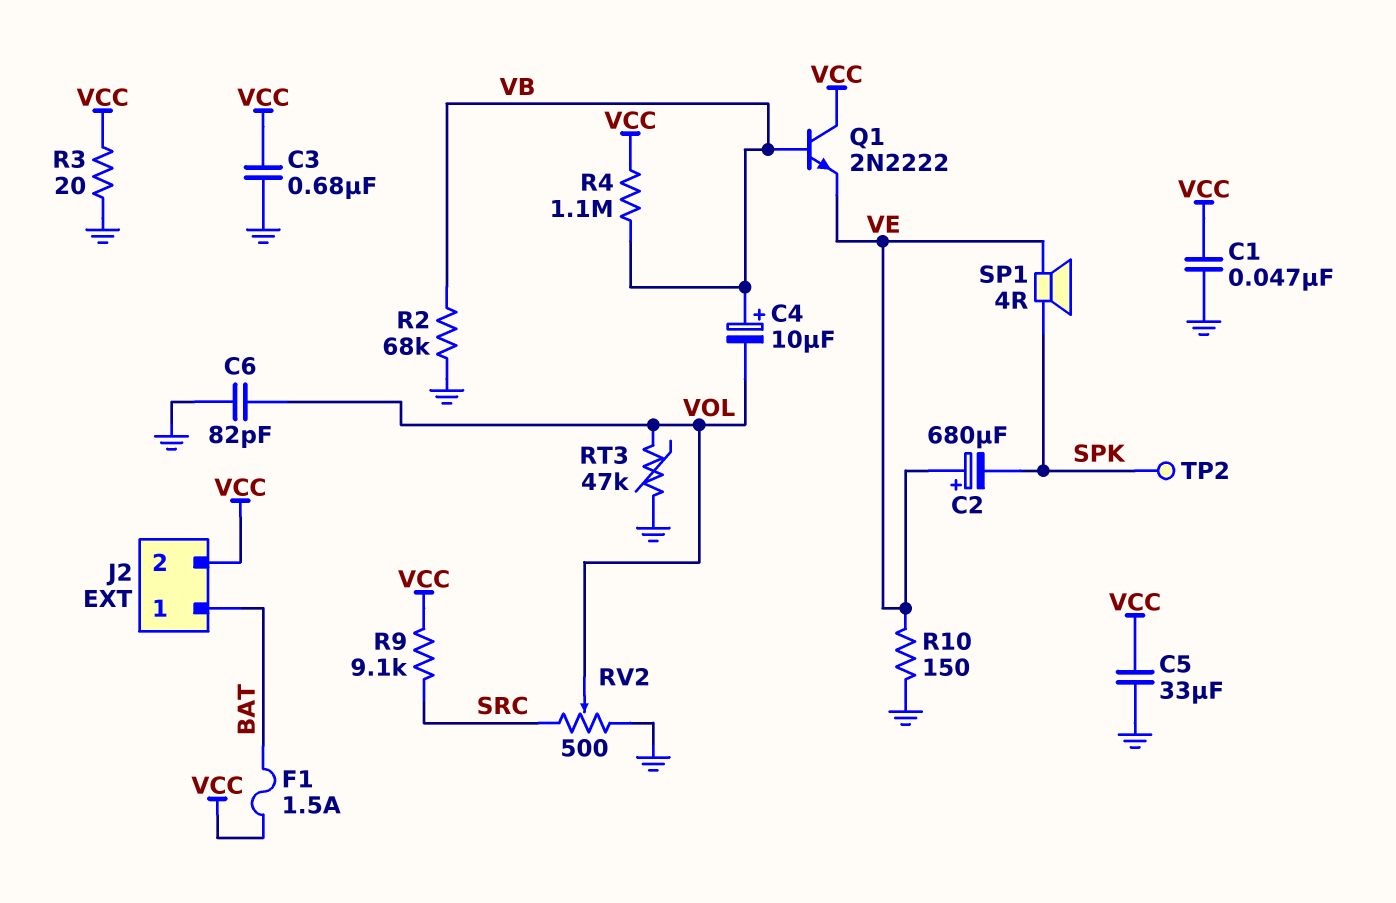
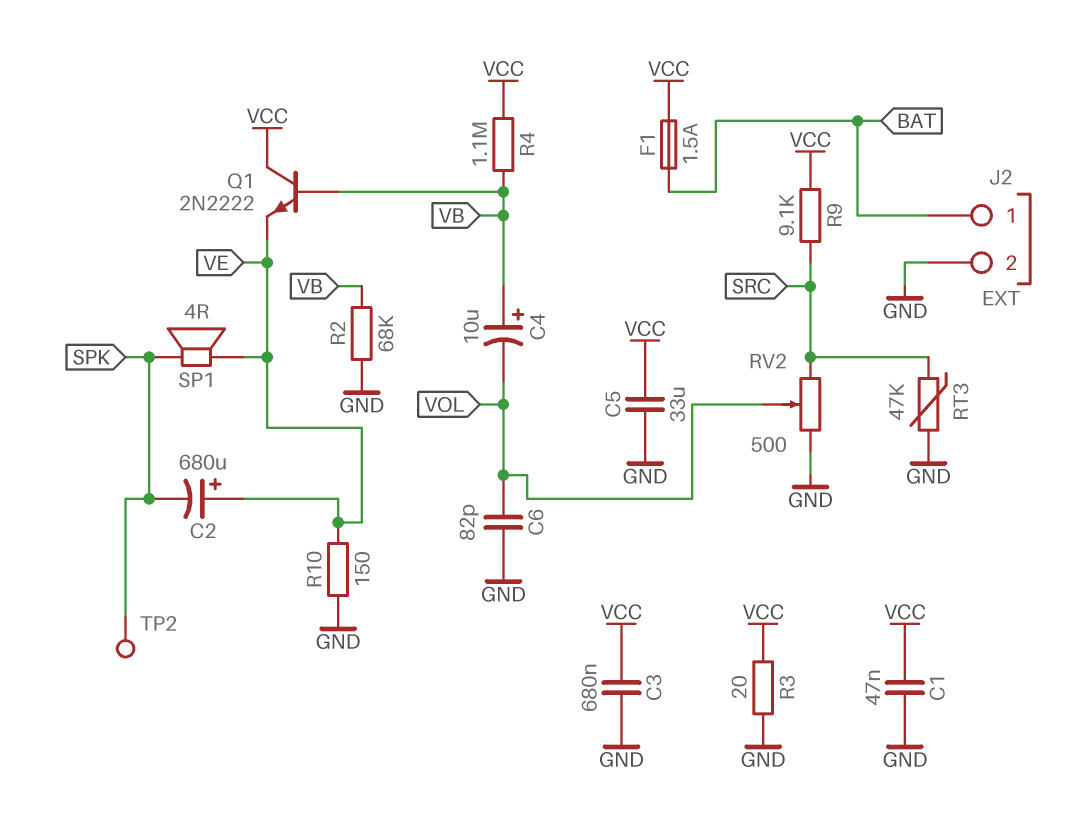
J2 pin 2: VCC -> GND
RT3: 47k (GND, VOL) -> 47k (GND, SRC)

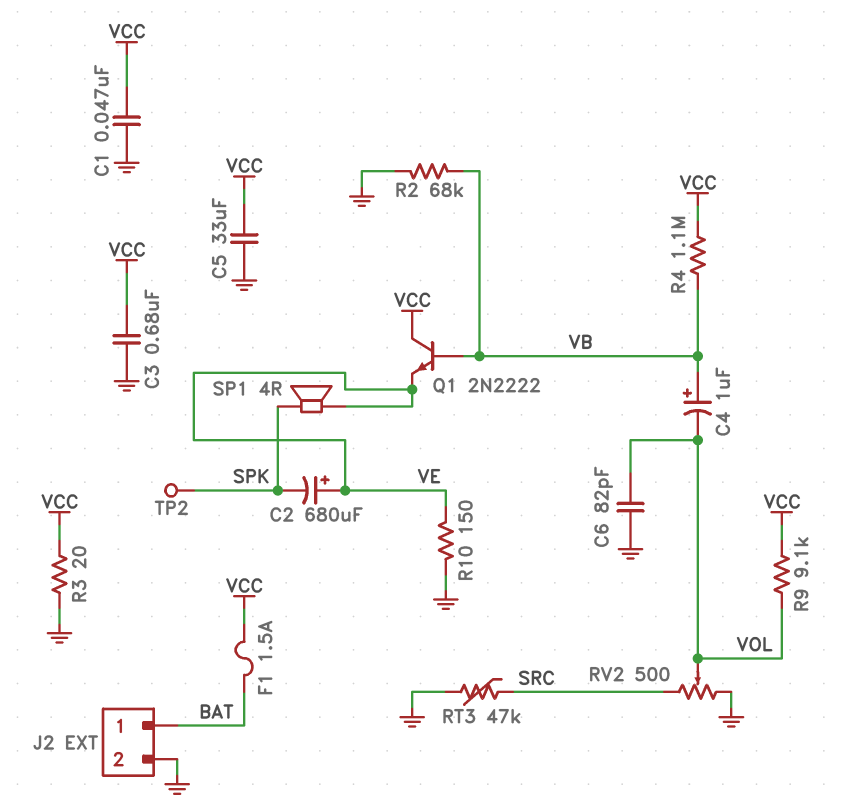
C4: 10uF (plus VB, minus VOL) -> 1uF (plus VB, minus VOL)
R9: 9.1k (SRC, VCC) -> 9.1k (VCC, VOL)

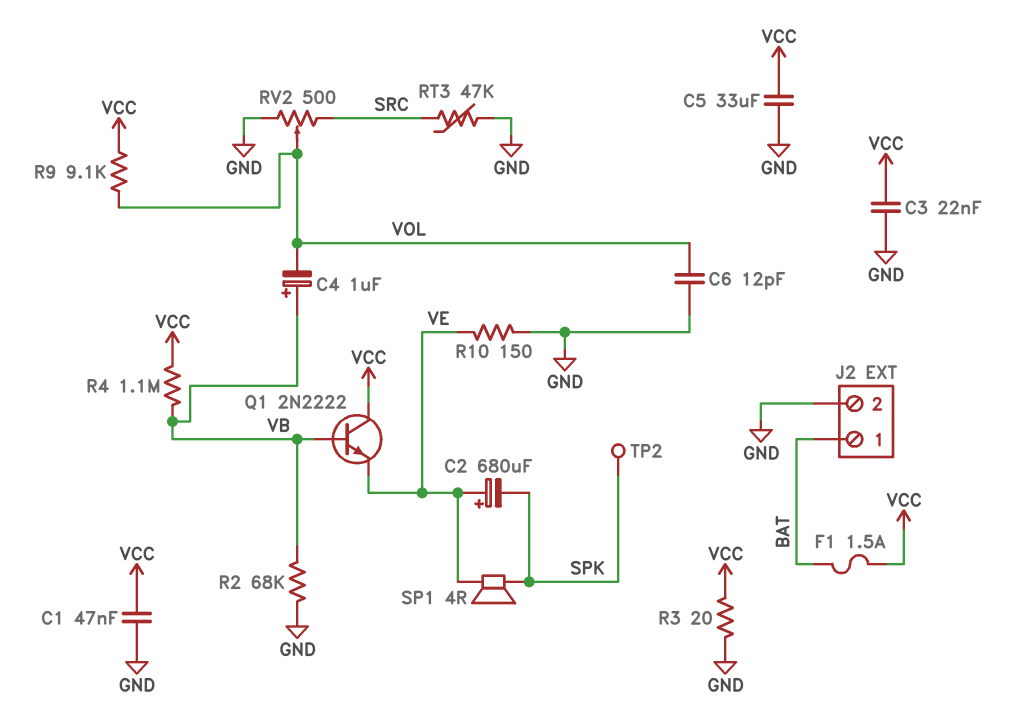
C3: 680nF (GND, VCC) -> 22nF (GND, VCC)
C6: 82pF (GND, VOL) -> 12pF (GND, VOL)

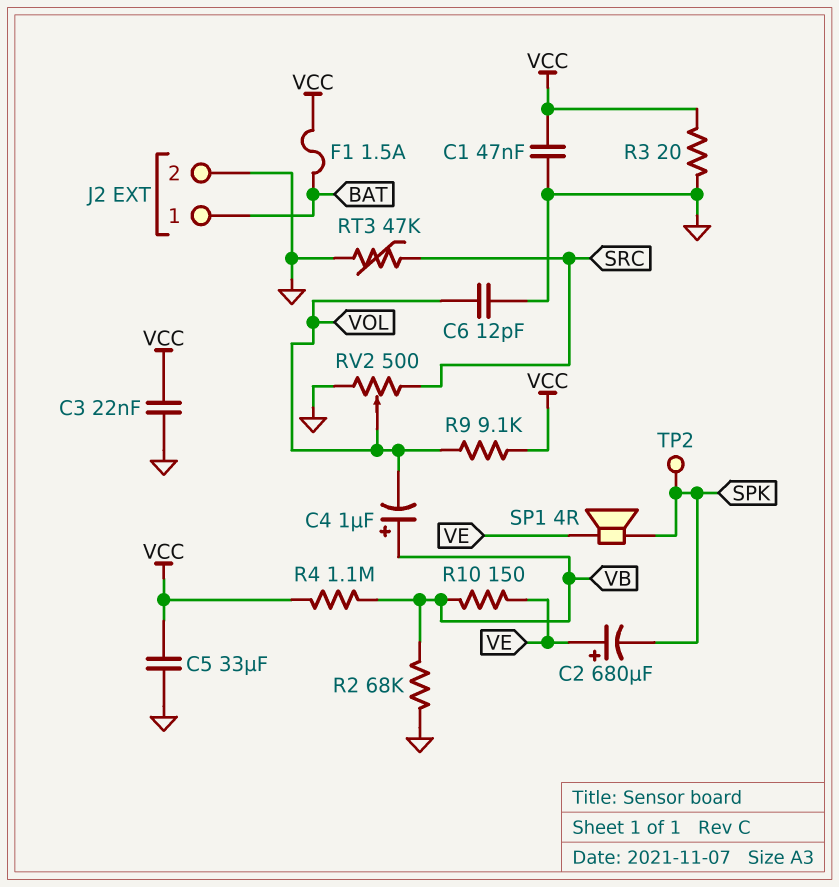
Q1: NPN 2N2222 (B VB, C VCC, E VE) -> none
R10: 150 (GND, VE) -> 150 (VB, VE)

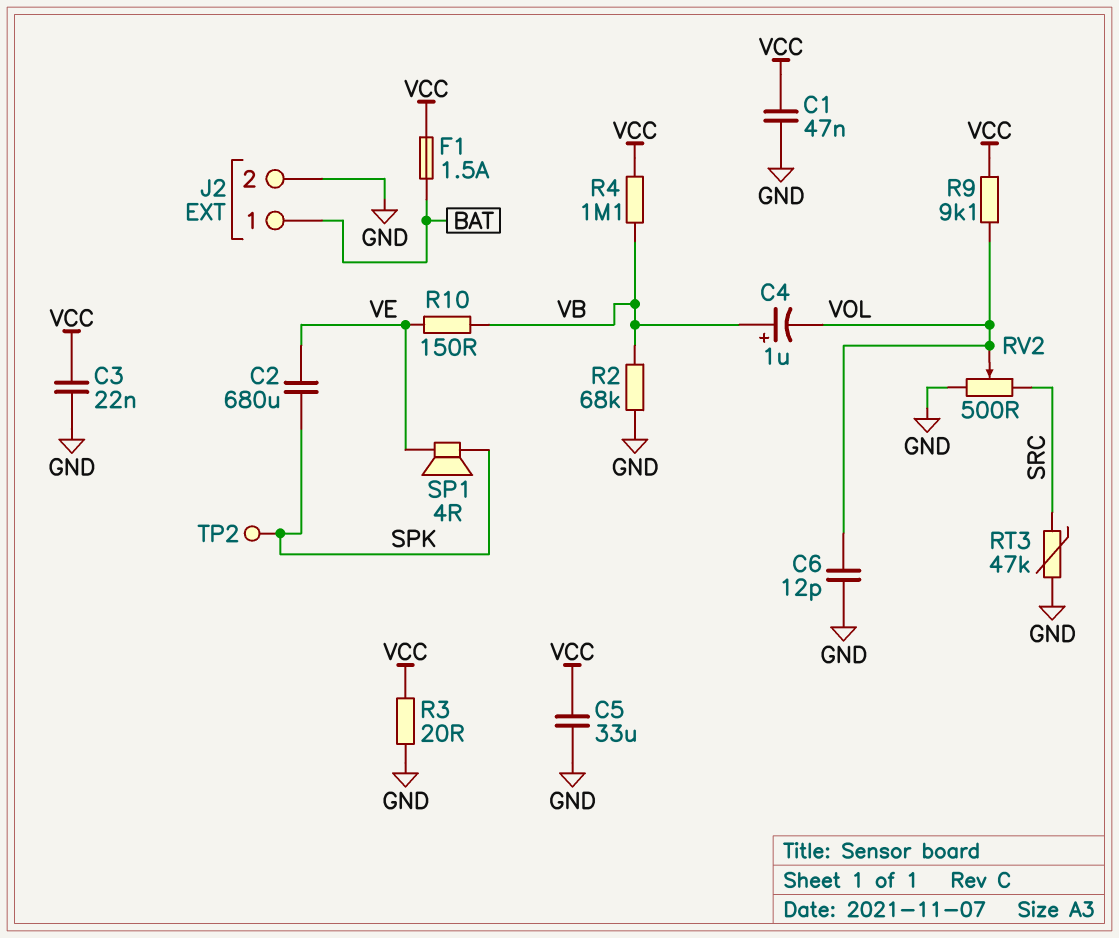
C2: 680uF (plus VE, minus SPK) -> 680uF (SPK, VE)

